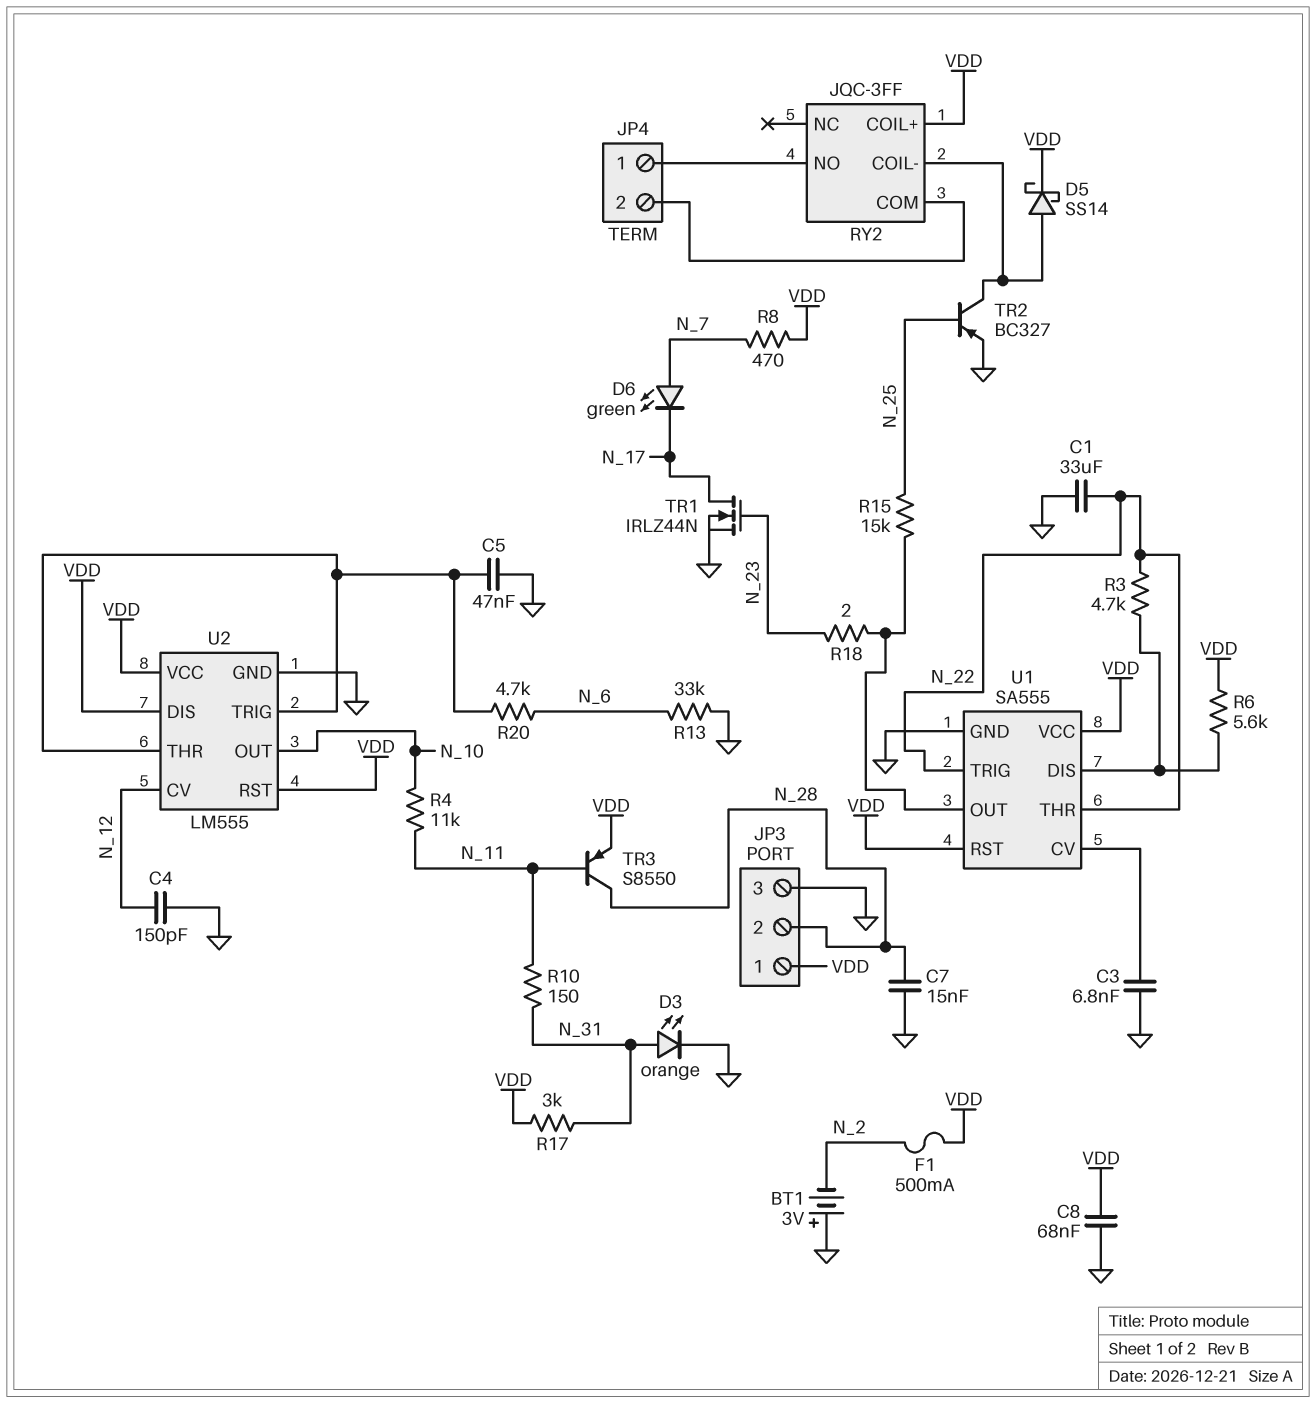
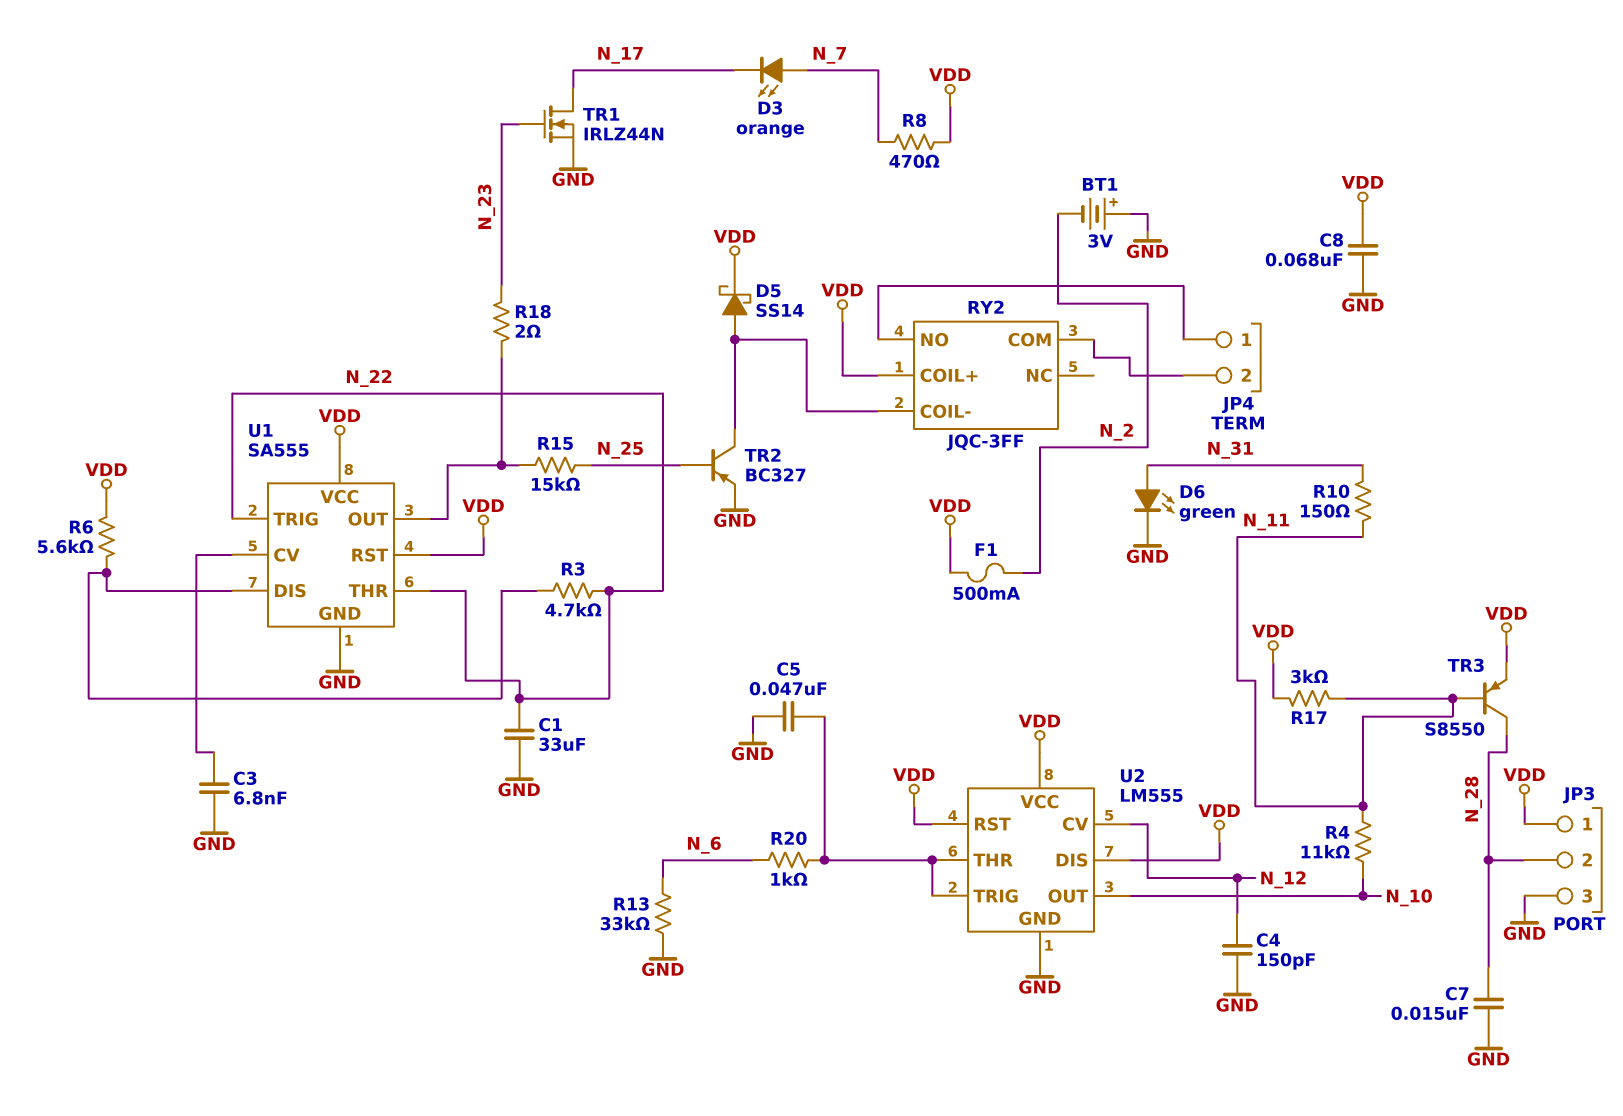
D3: LED orange (A N_31, K GND) -> LED orange (A N_7, K N_17)
D6: LED green (A N_7, K N_17) -> LED green (A N_31, K GND)
R17: 3k (N_31, VDD) -> 3k (N_11, VDD)
R20: 4.7k (N_6, U2/THR) -> 1k (N_6, U2/THR)

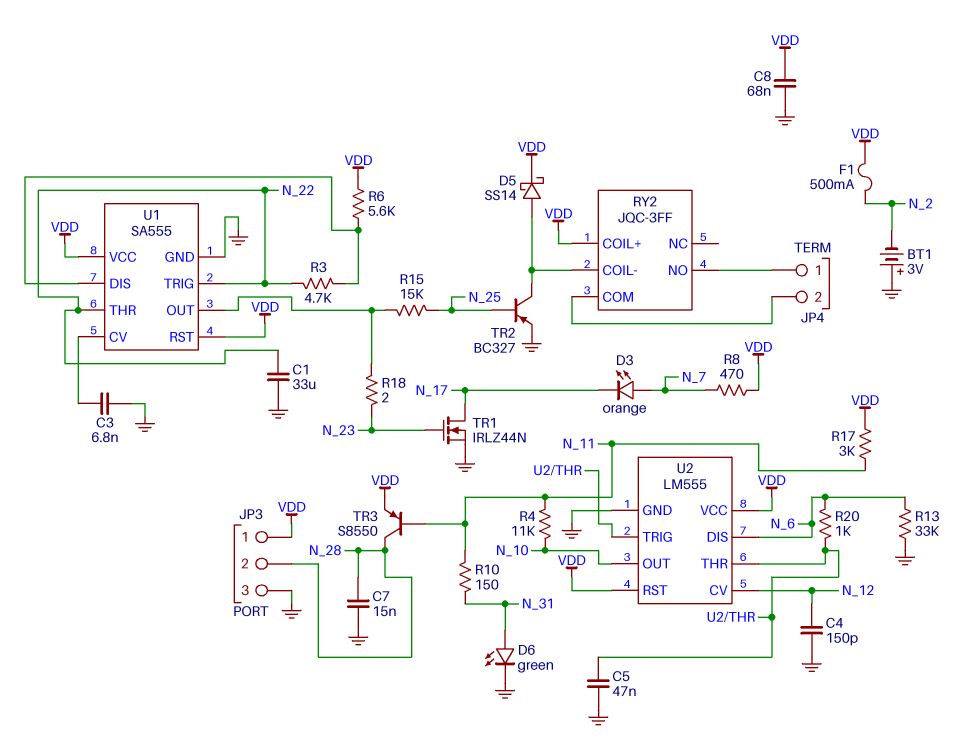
U2 pin DIS: VDD -> N_6

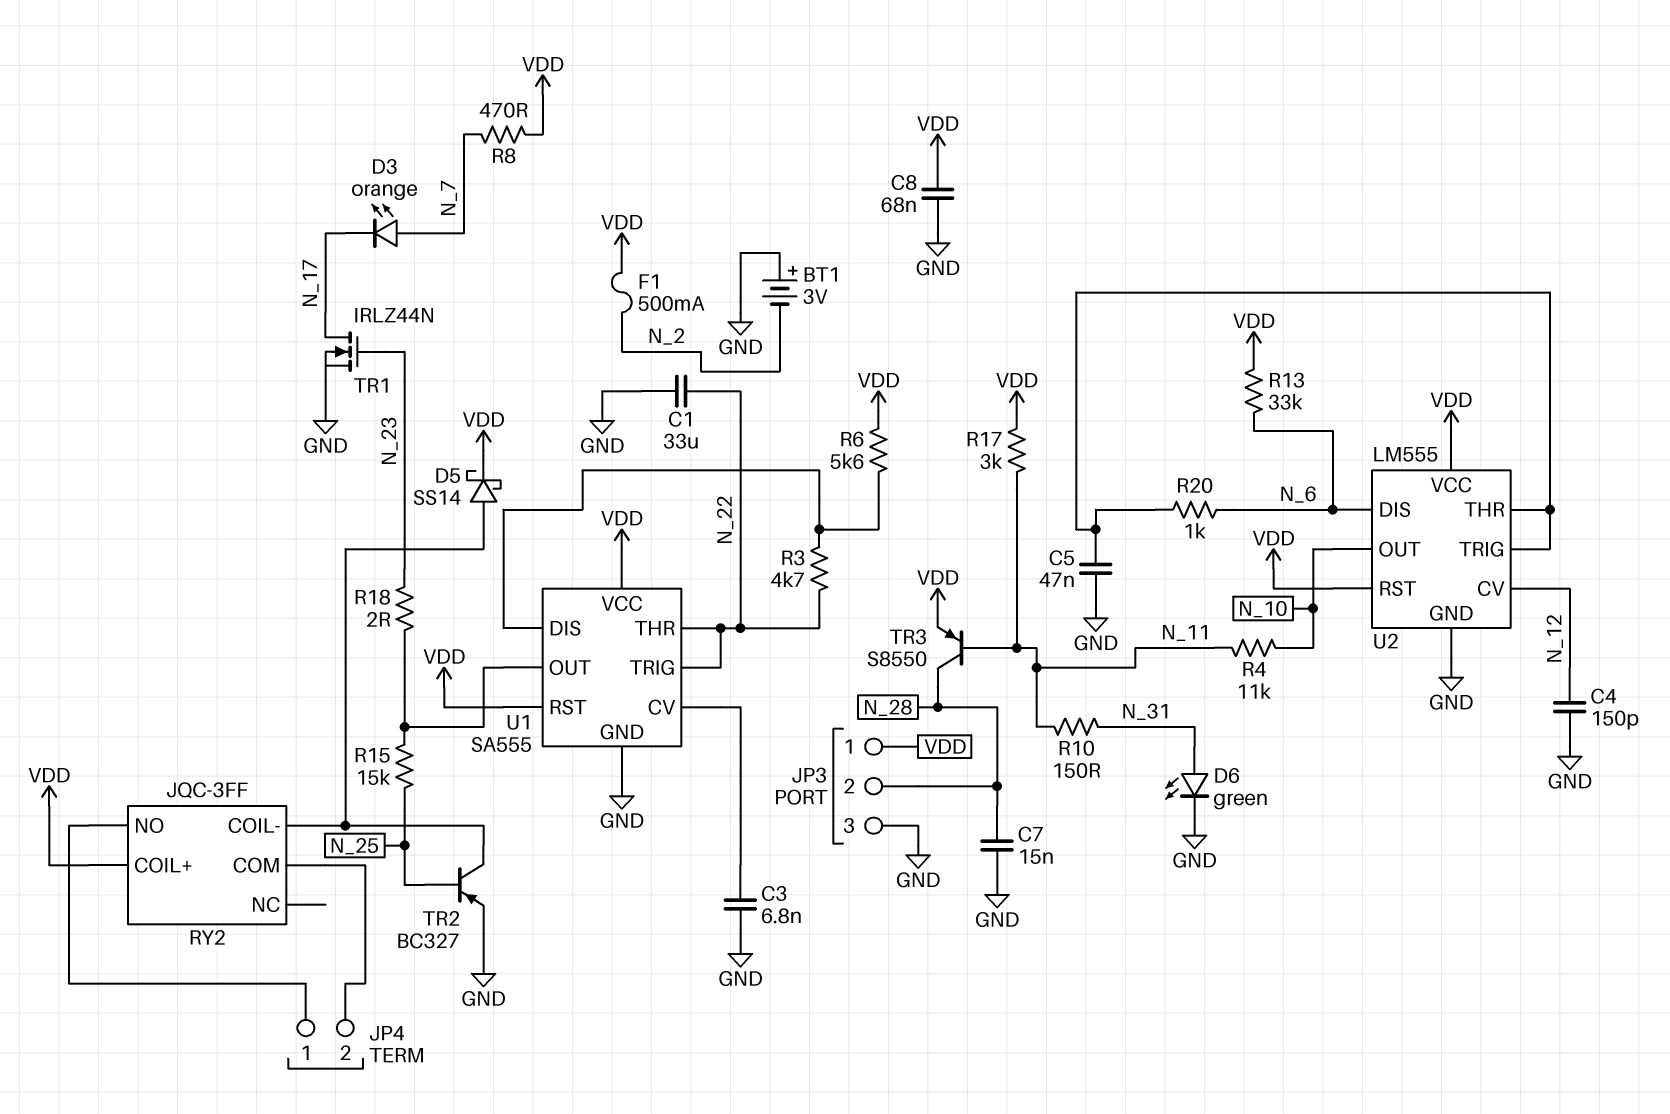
R13: 33k (GND, N_6) -> 33k (N_6, VDD)

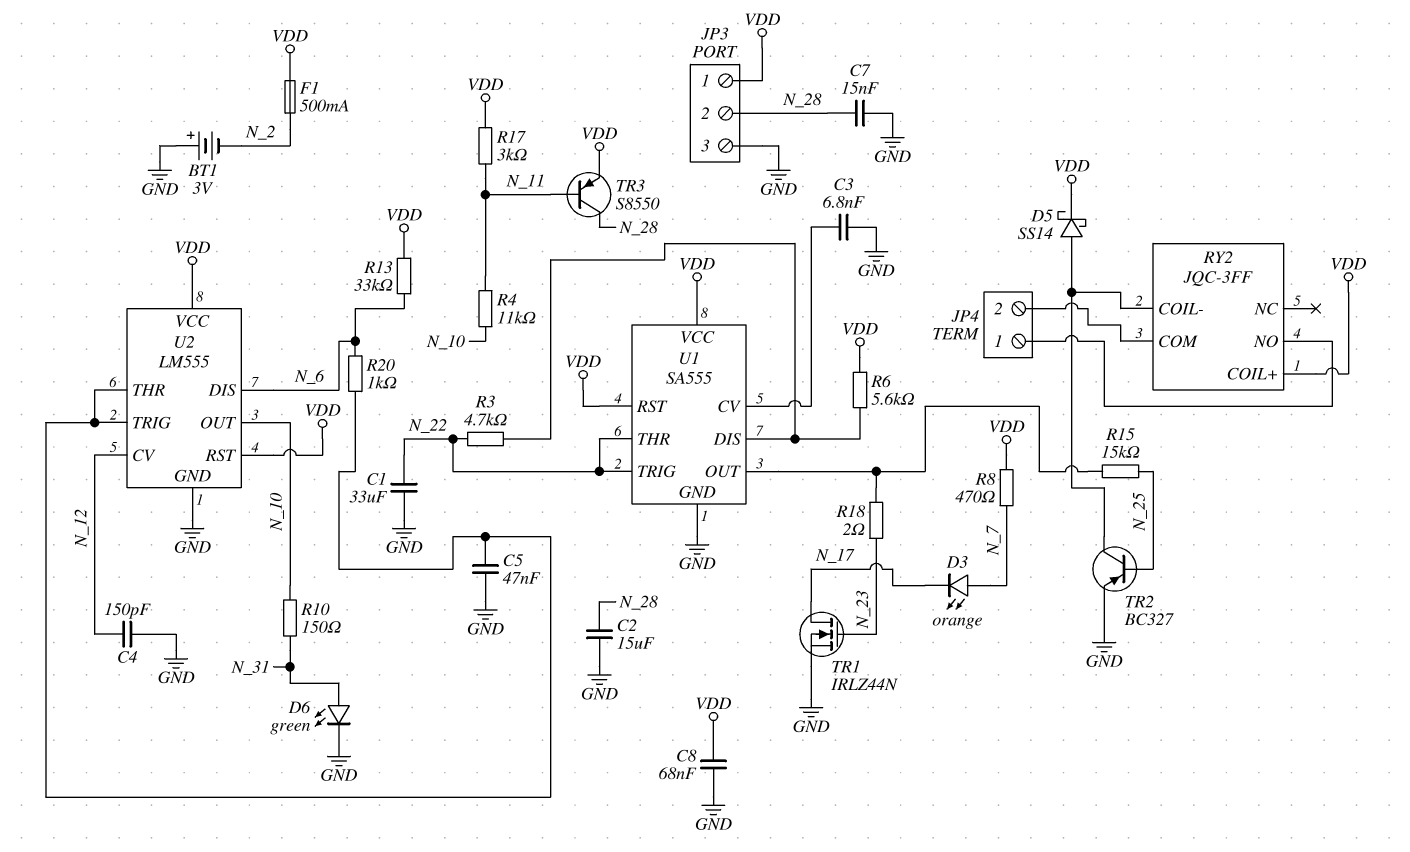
C2: none -> 15uF (GND, N_28)
R10: 150 (N_11, N_31) -> 150 (N_10, N_31)

